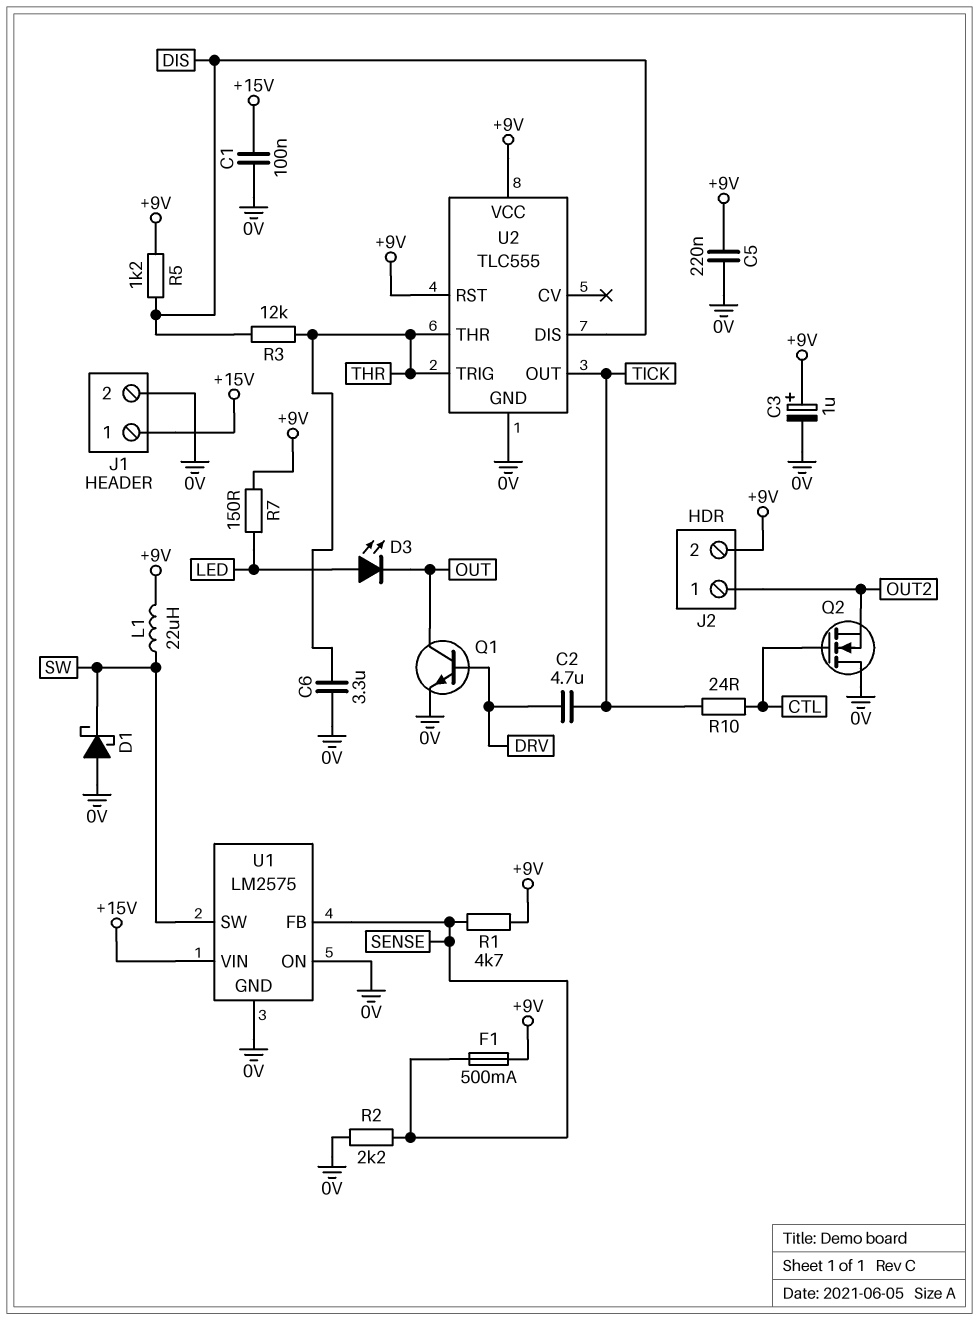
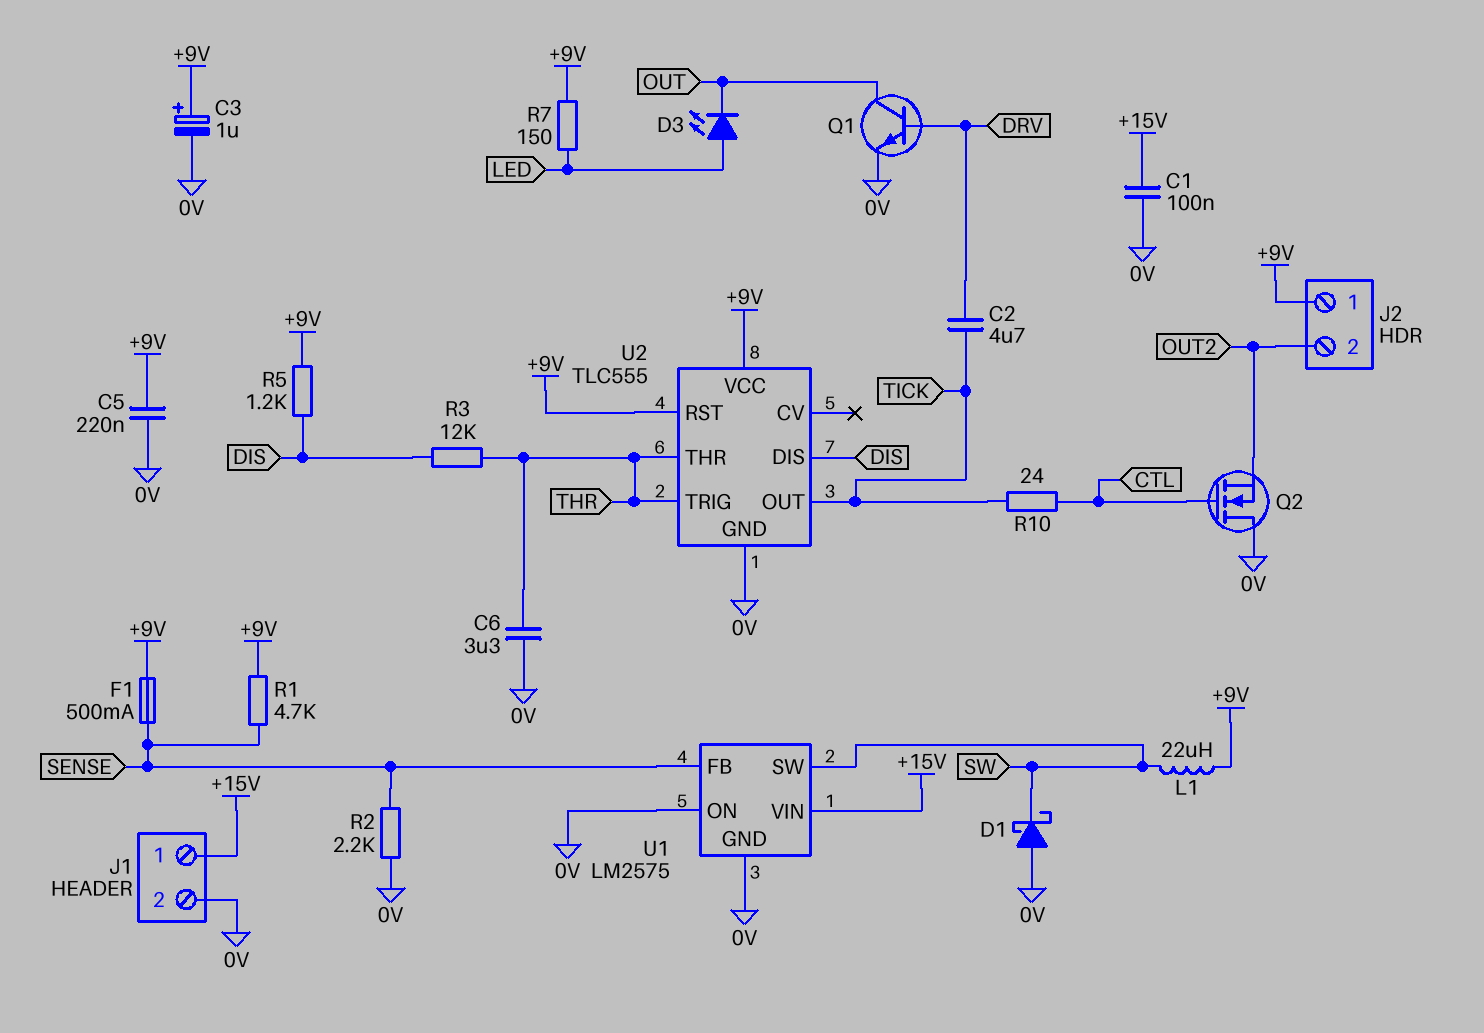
J2 pin 1: OUT2 -> +9V
J2 pin 2: +9V -> OUT2

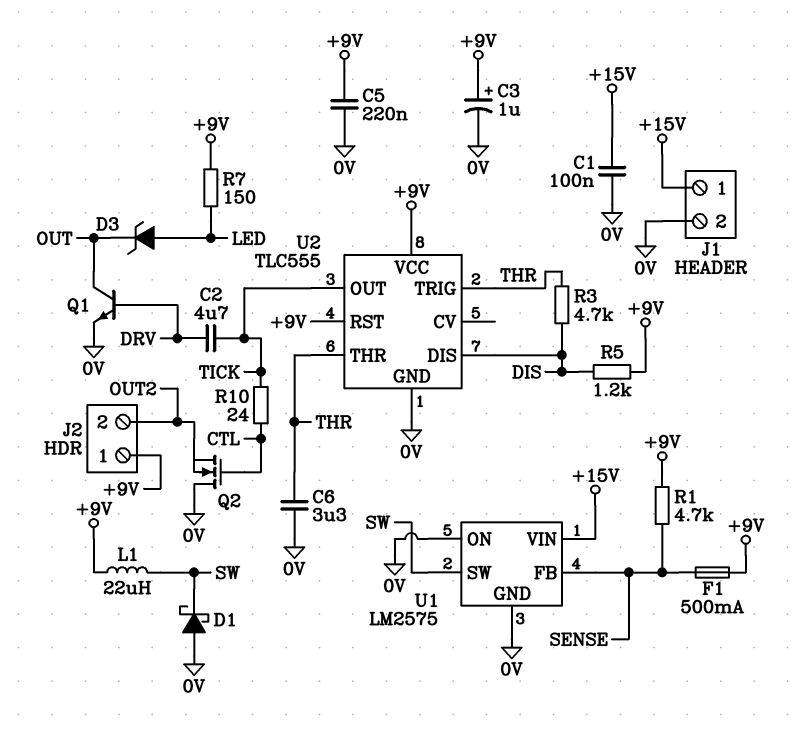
D3: LED (A LED, K OUT) -> zener (A LED, K OUT)
R2: 2.2k (0V, SENSE) -> none
R3: 12k (DIS, THR) -> 4.7k (DIS, THR)

